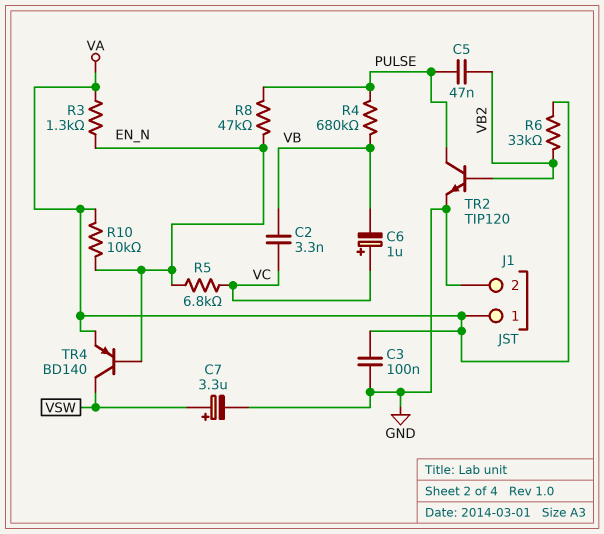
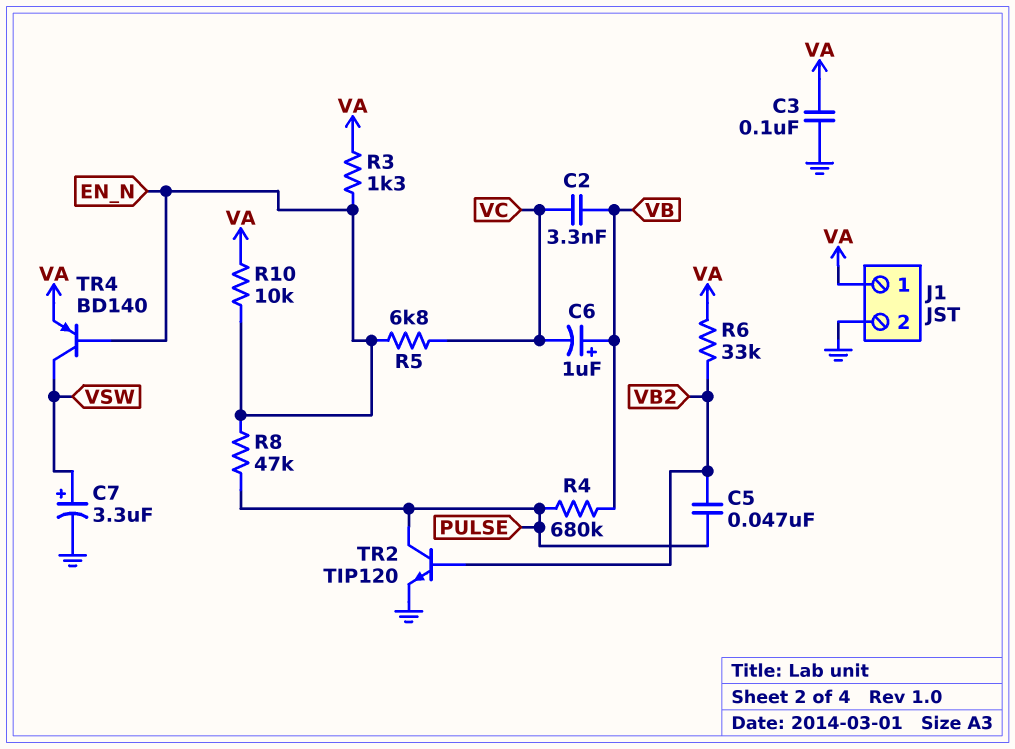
C6: 1uF (plus VC, minus VB) -> 1uF (plus VB, minus VC)

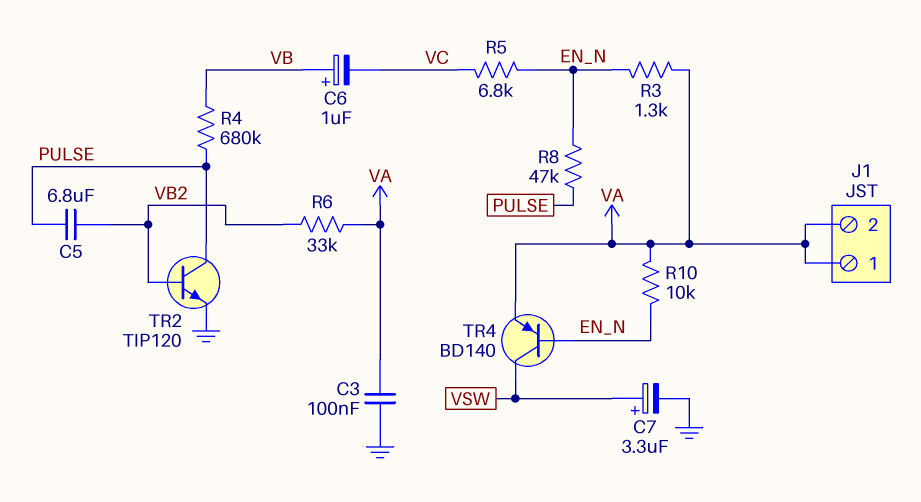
C2: 3.3nF (VB, VC) -> none
C5: 47nF (PULSE, VB2) -> 6.8uF (PULSE, VB2)
J1 pin 2: GND -> VA

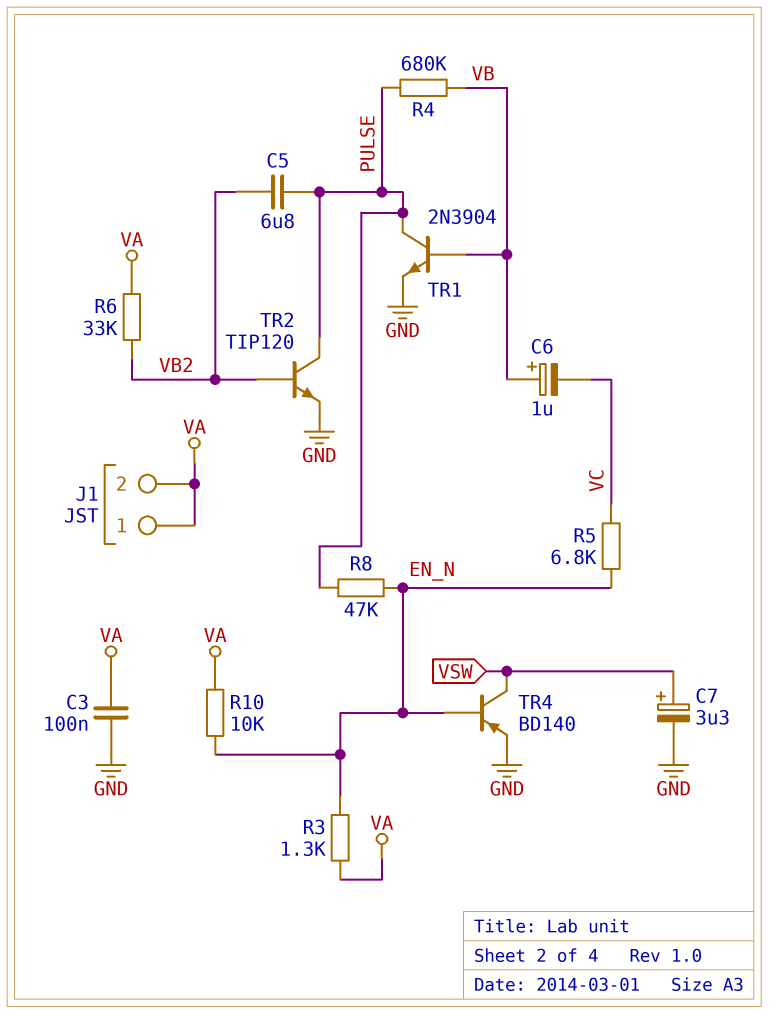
TR1: none -> NPN 2N3904 (B VB, C PULSE, E GND)
TR4: PNP BD140 (B EN_N, C VSW, E VA) -> PNP BD140 (B EN_N, C VSW, E GND)

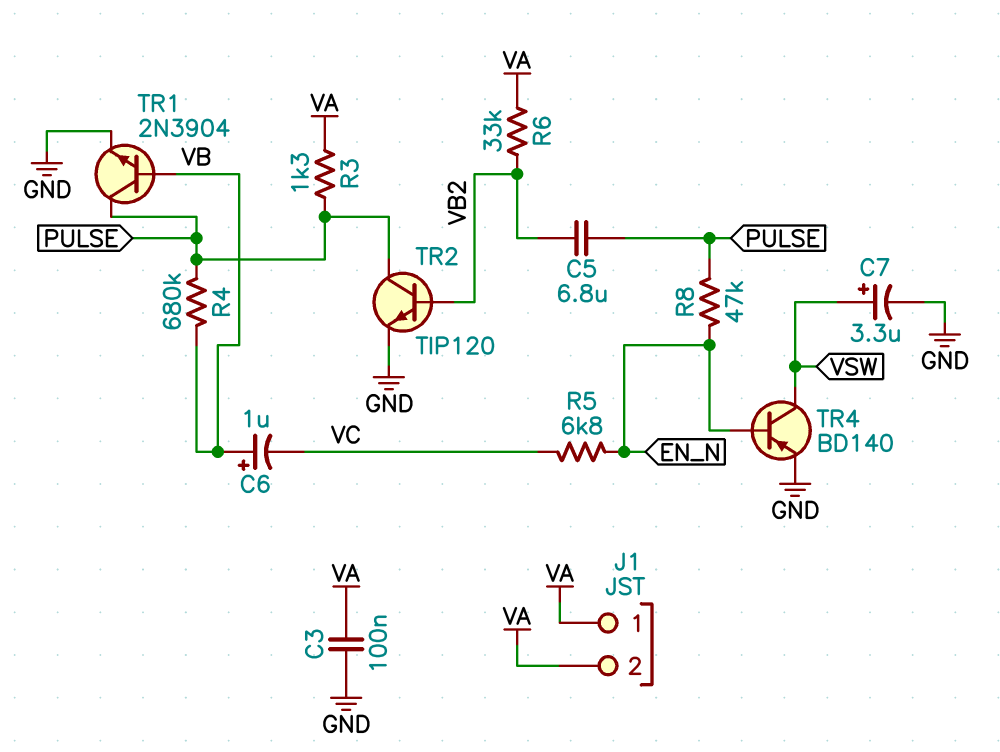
R3: 1.3k (EN_N, VA) -> 1.3k (PULSE, VA)
R10: 10k (EN_N, VA) -> none

